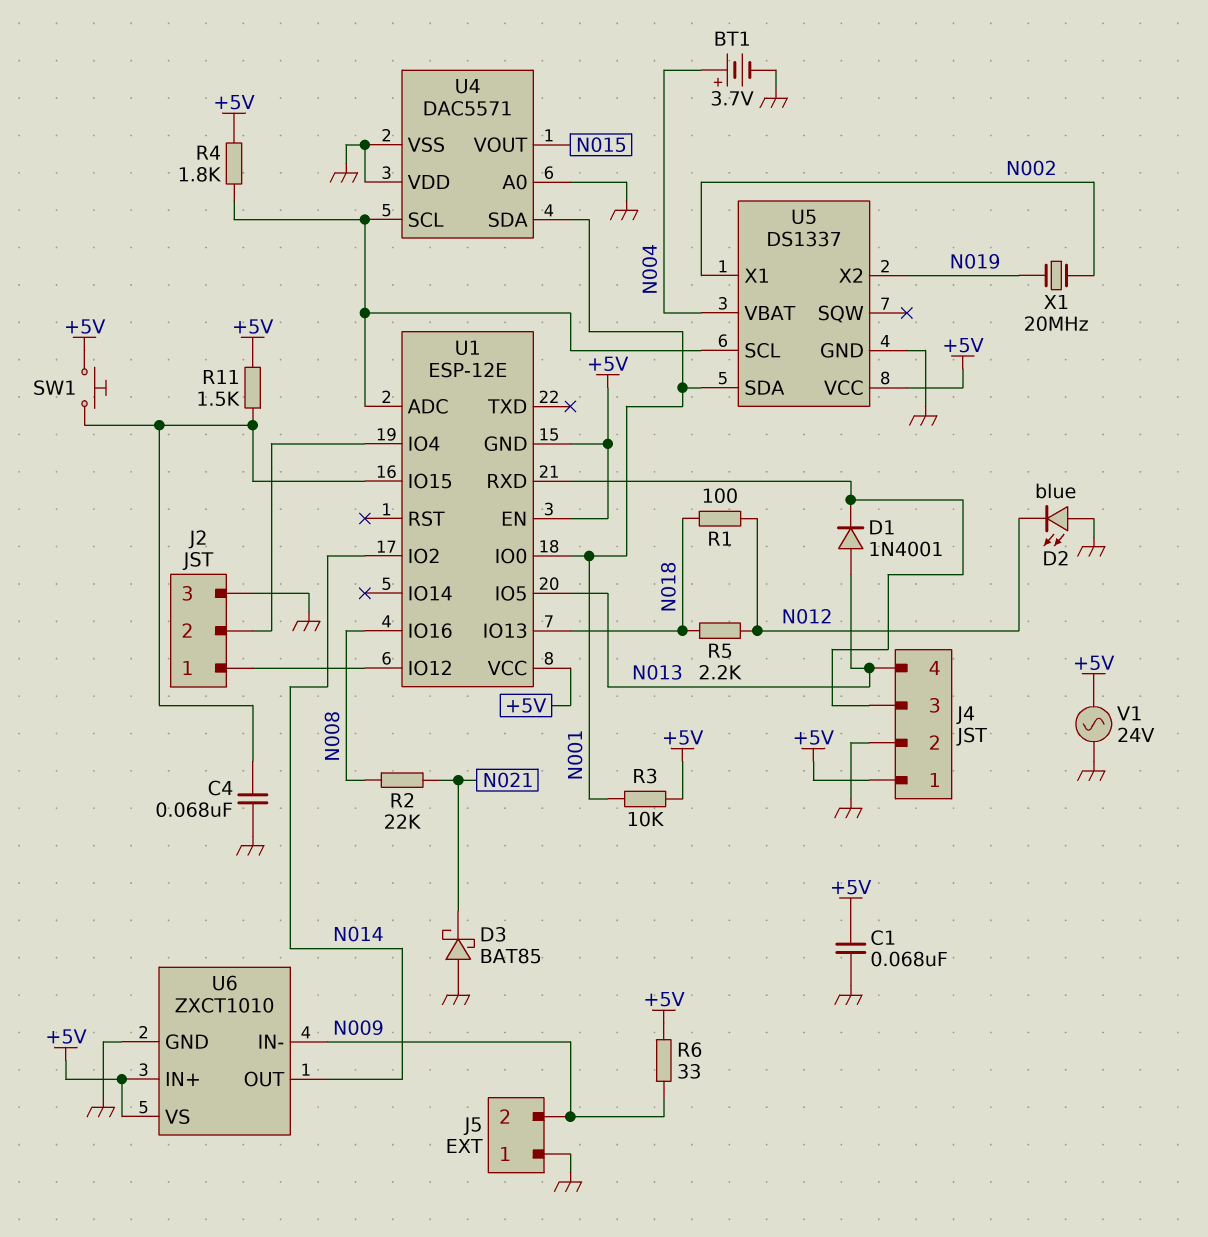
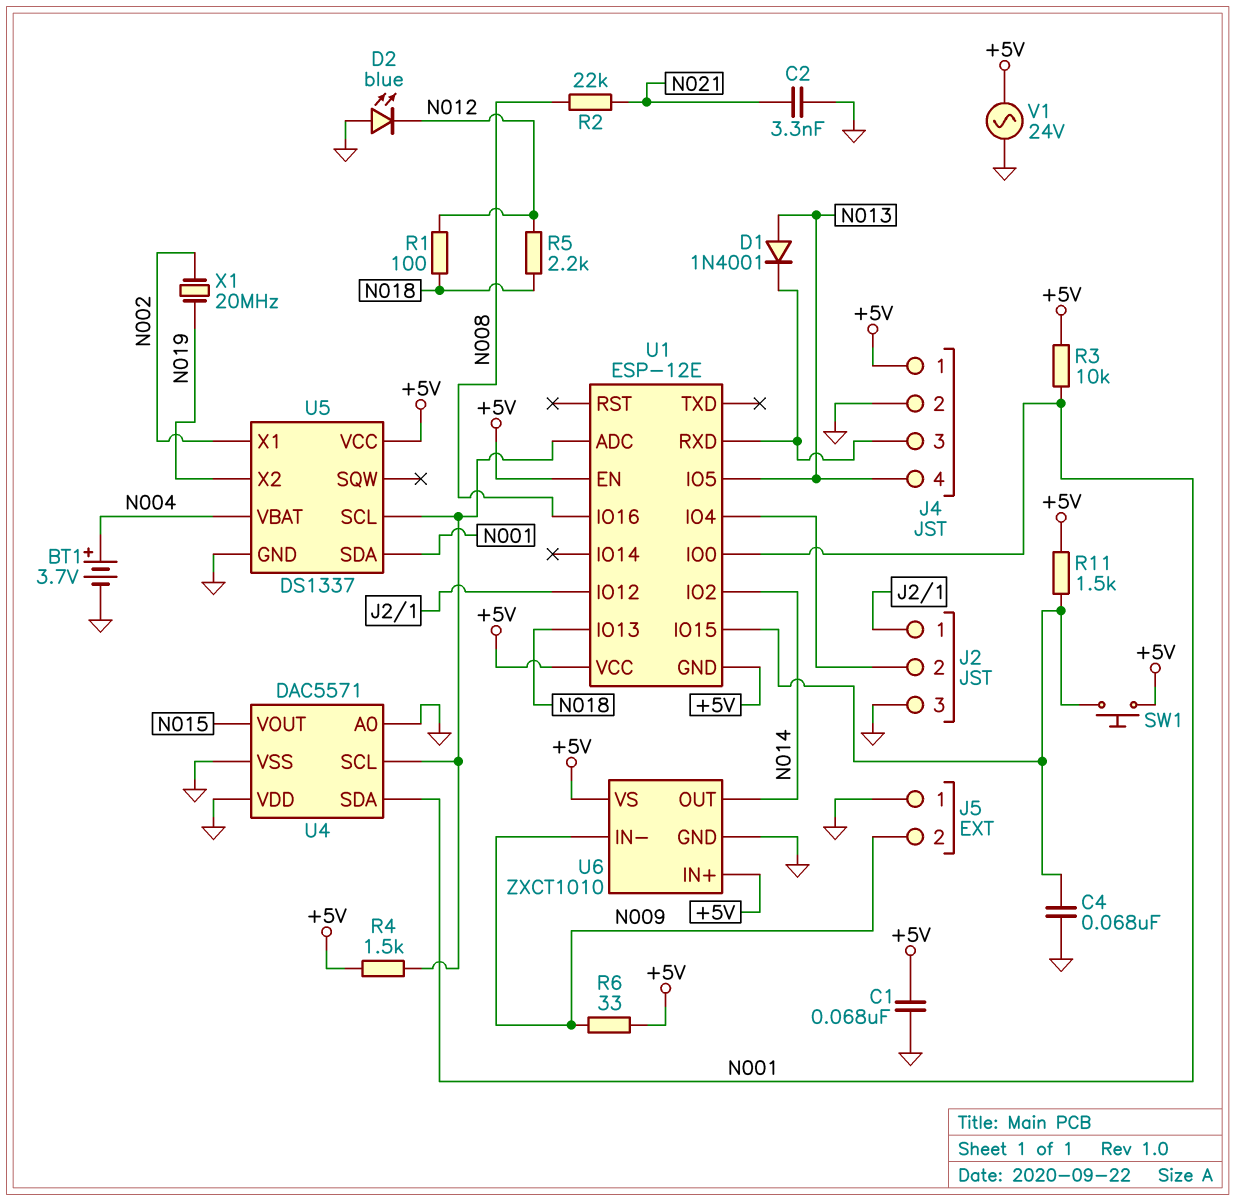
C2: none -> 3.3nF (GND, N021)
D3: schottky BAT85 (A GND, K N021) -> none
R4: 1.8k (+5V, U1/ADC) -> 1.5k (+5V, U1/ADC)

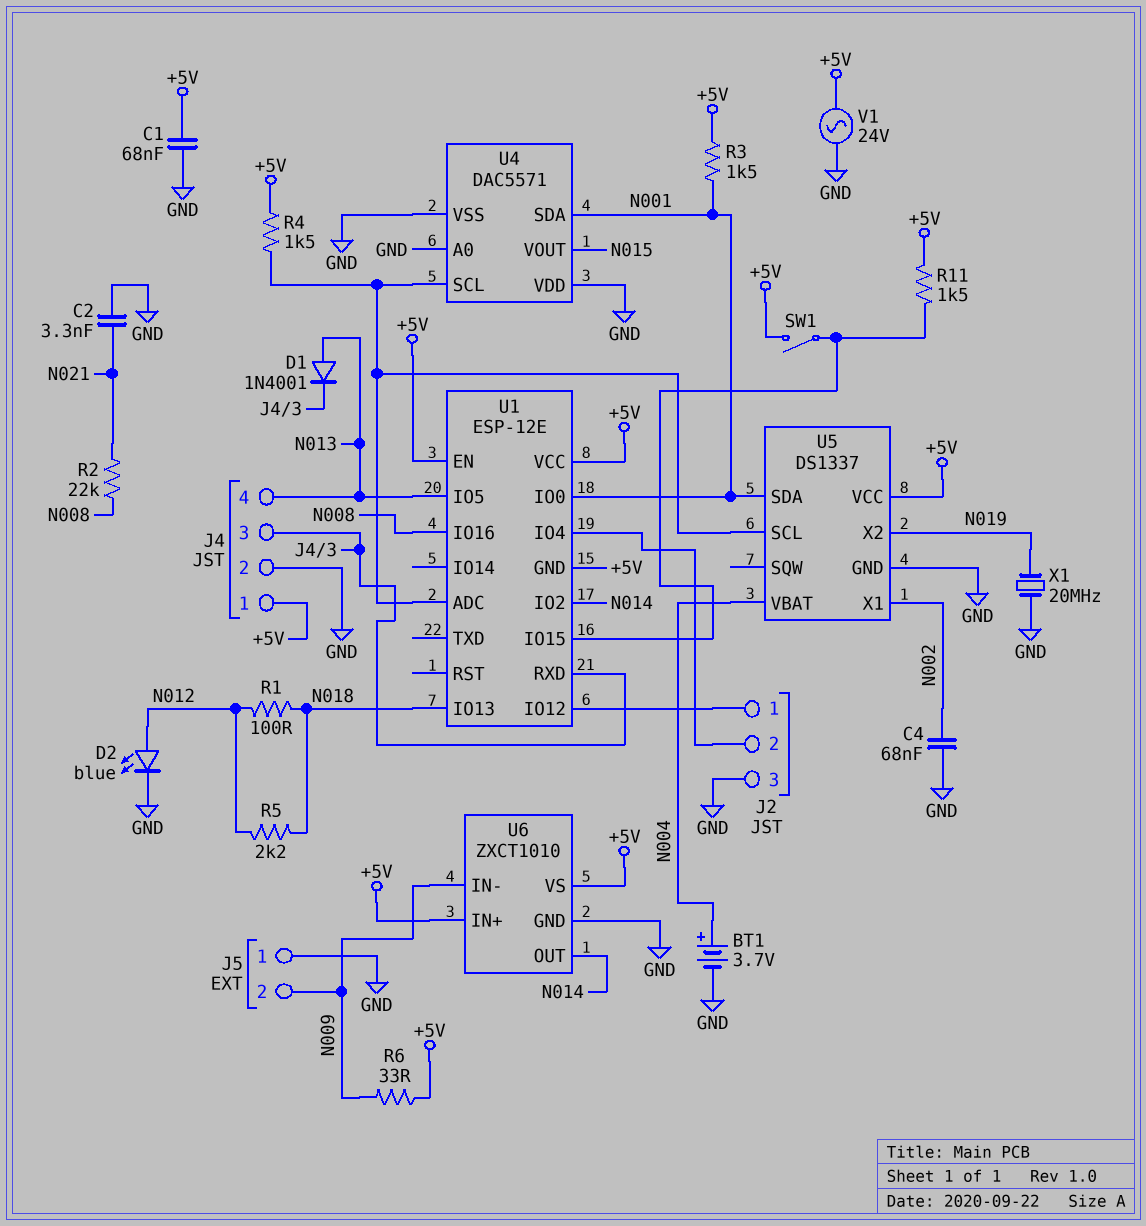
C4: 68nF (GND, U1/IO15) -> 68nF (GND, N002)
D2: LED blue (A GND, K N012) -> LED blue (A N012, K GND)
R3: 10k (+5V, N001) -> 1.5k (+5V, N001)
SW1: button (+5V, U1/IO15) -> switch (+5V, U1/IO15)
X1: 20MHz (N002, N019) -> 20MHz (GND, N019)

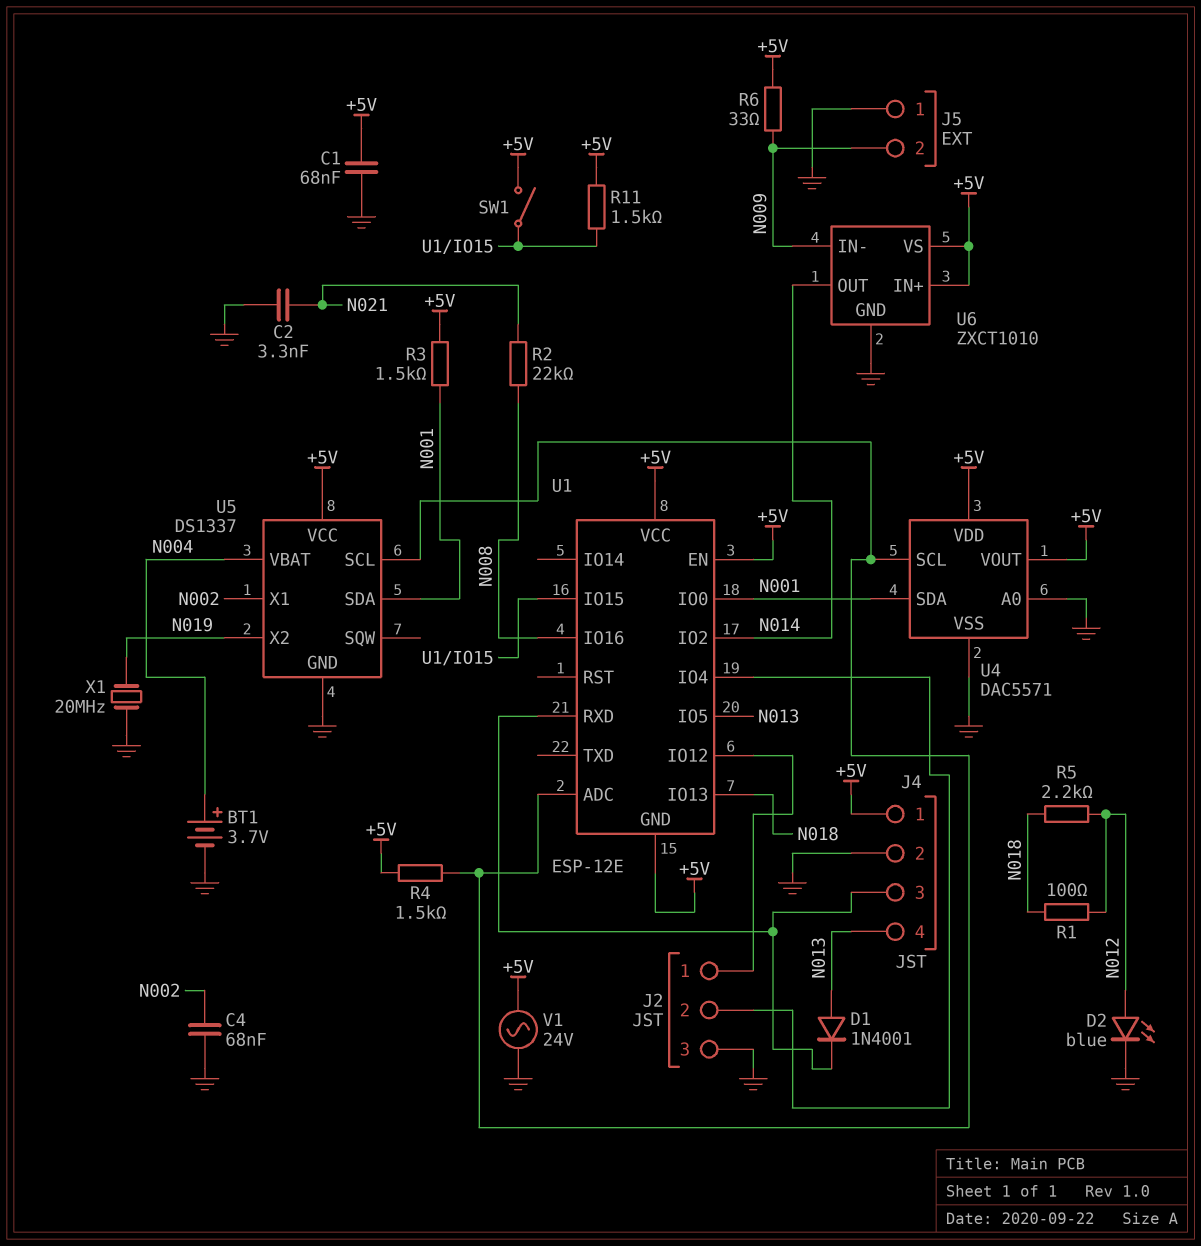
U4 pin VDD: GND -> +5V
U4 pin VOUT: N015 -> +5V

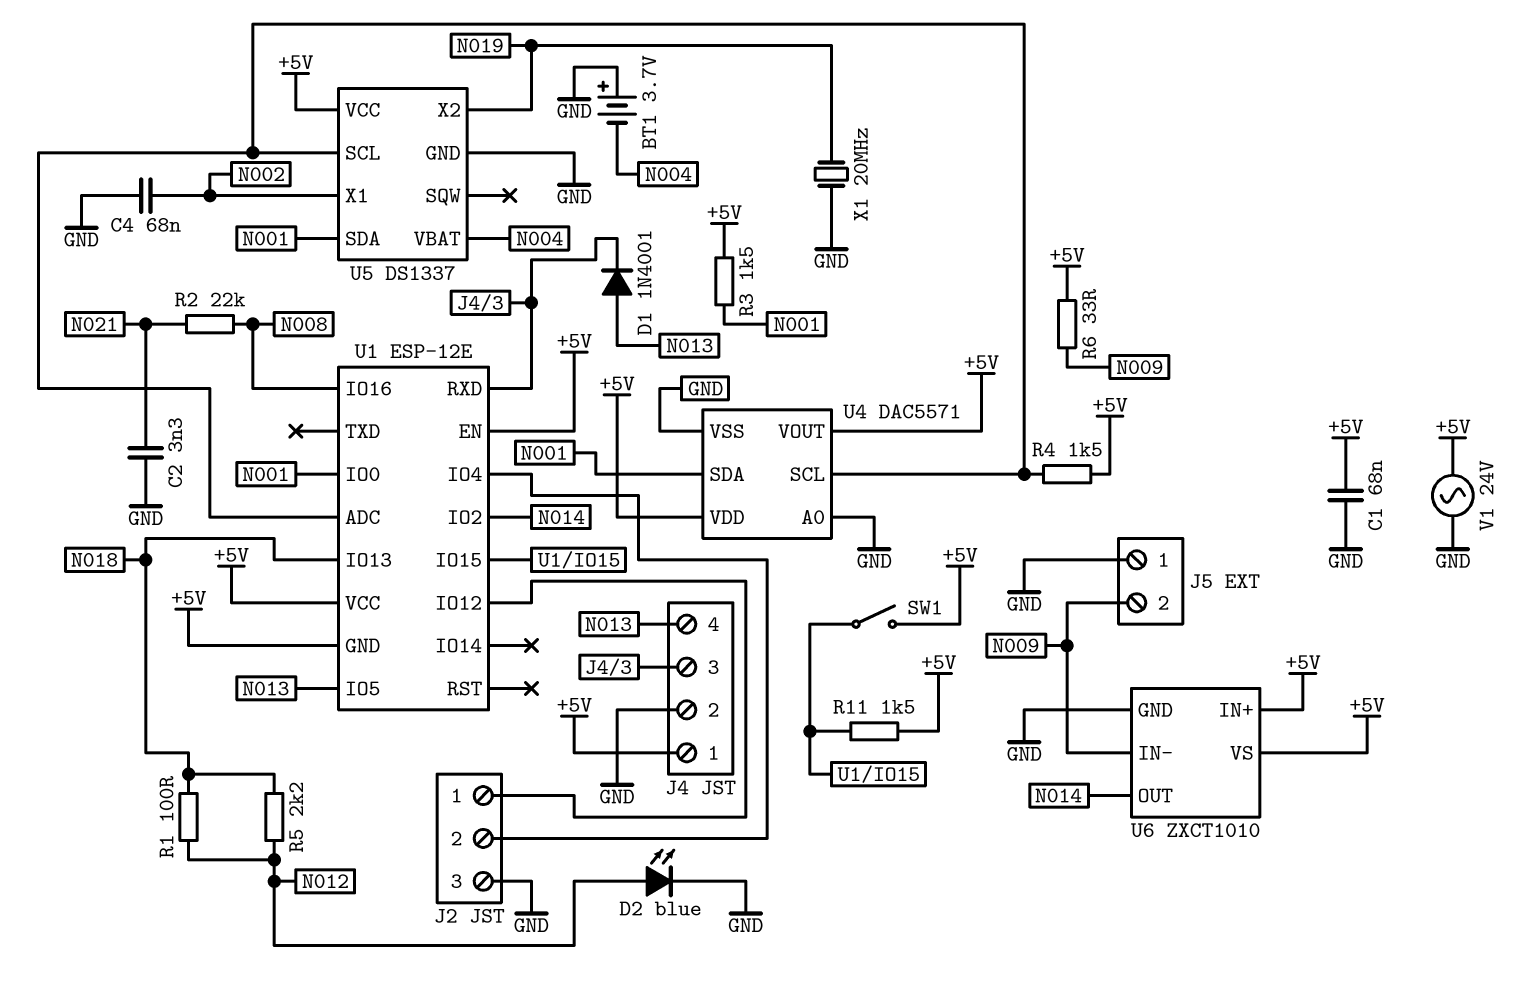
BT1: 3.7V (plus N004, minus GND) -> 3.7V (plus GND, minus N004)

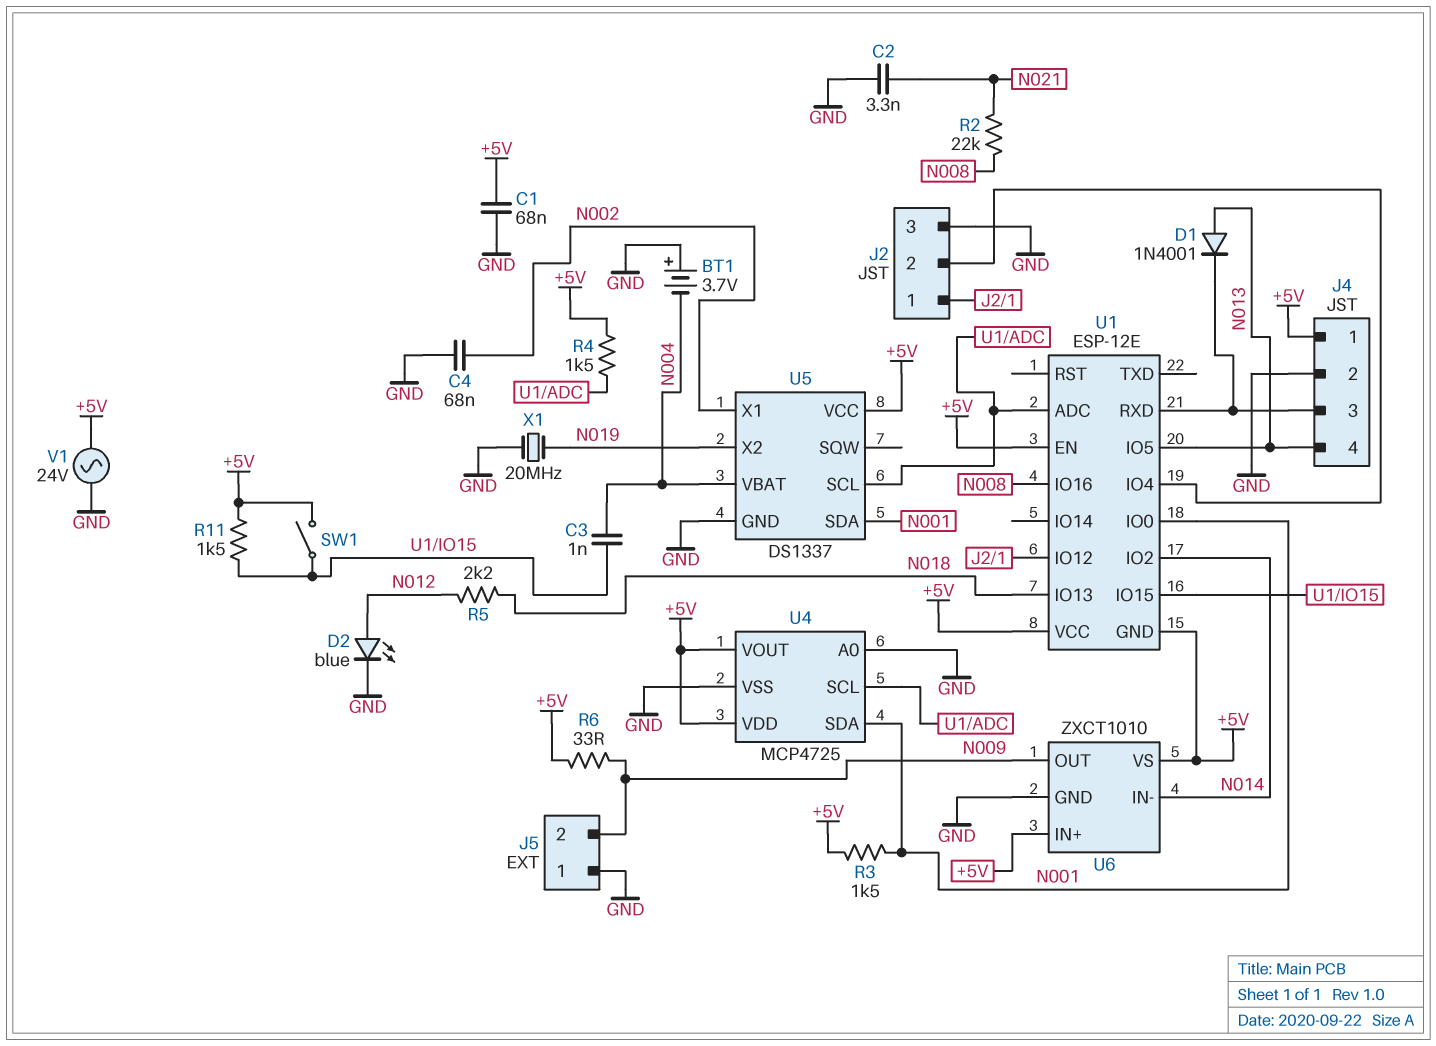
C3: none -> 1nF (N004, U1/IO15)
R1: 100 (N012, N018) -> none
U4: DAC5571 -> MCP4725
U6 pin IN-: N009 -> N014
U6 pin OUT: N014 -> N009

